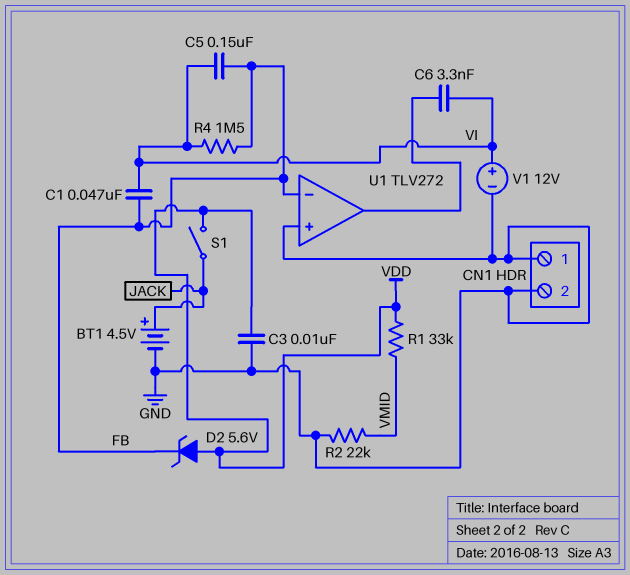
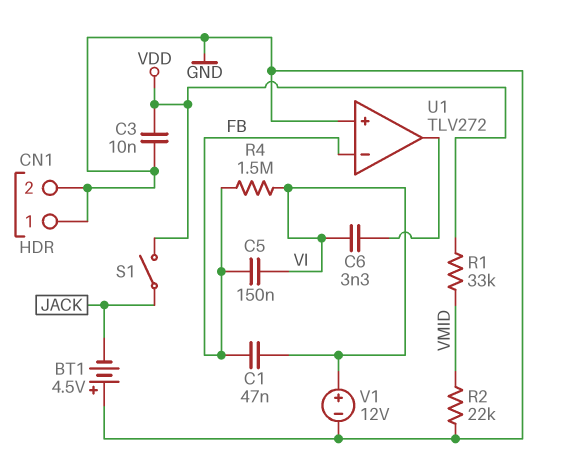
BT1: 4.5V (plus JACK, minus GND) -> 4.5V (plus GND, minus JACK)
D2: zener 5.6V (A VDD, K FB) -> none

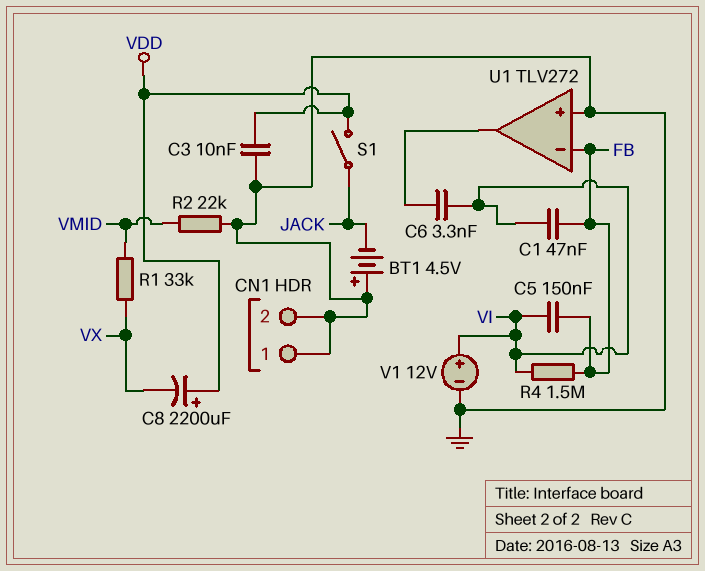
C8: none -> 2200uF (plus VDD, minus VX)
R1: 33k (VDD, VMID) -> 33k (VMID, VX)

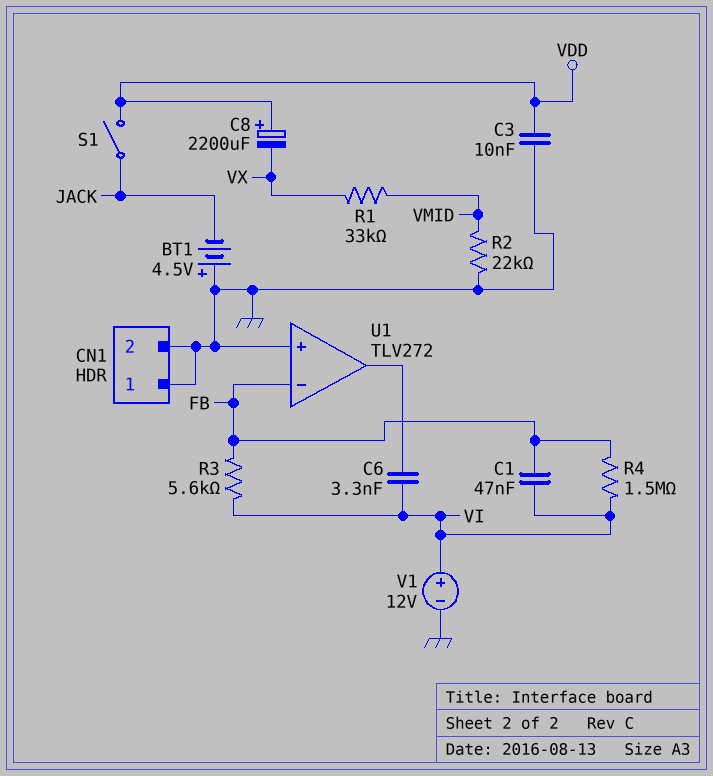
C5: 150nF (FB, VI) -> none
R3: none -> 5.6k (FB, VI)

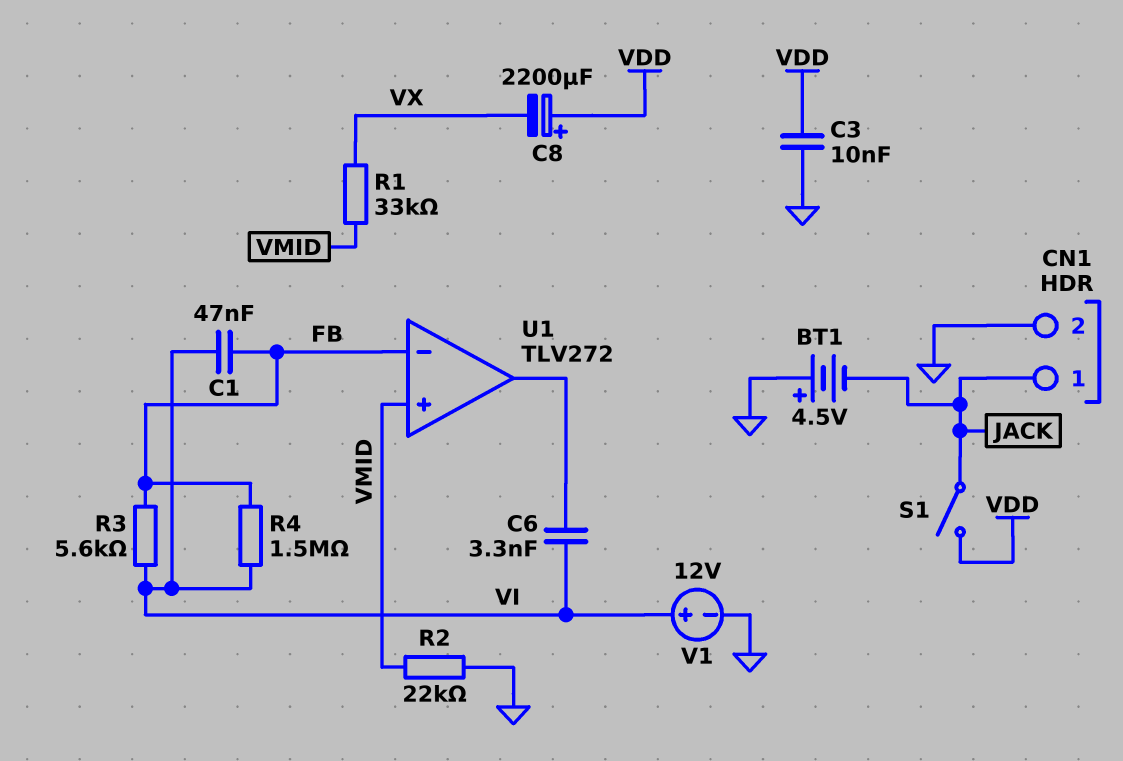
CN1 pin 1: GND -> JACK
U1 pin in+: GND -> VMID

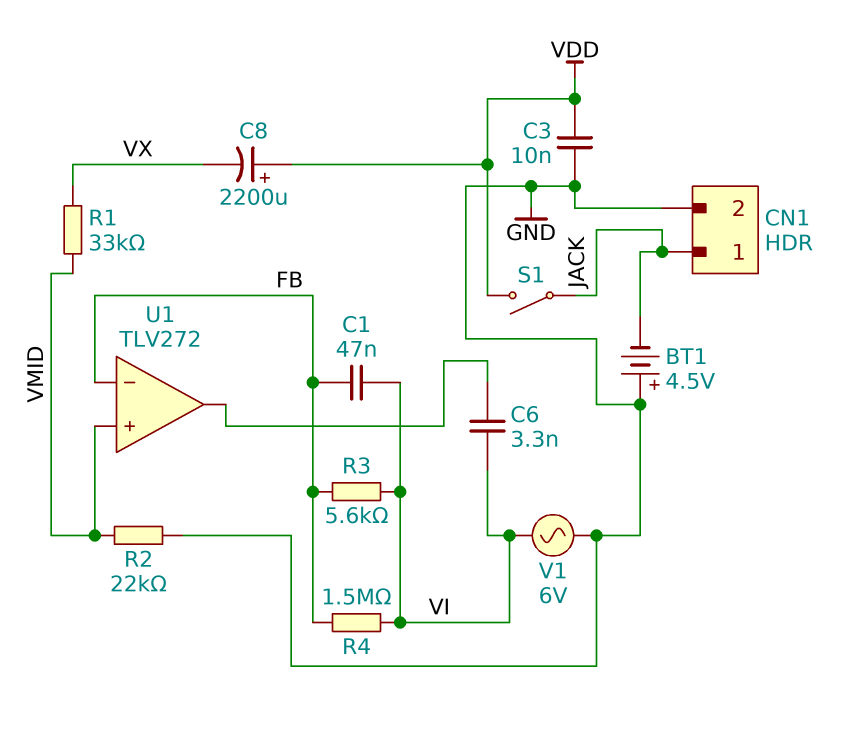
V1: 12V (plus VI, minus GND) -> AC 6V (GND, VI)

